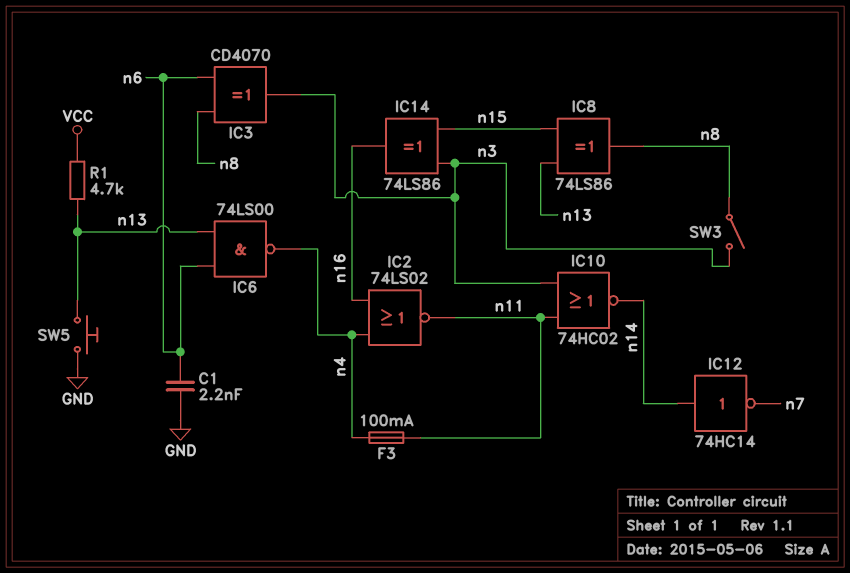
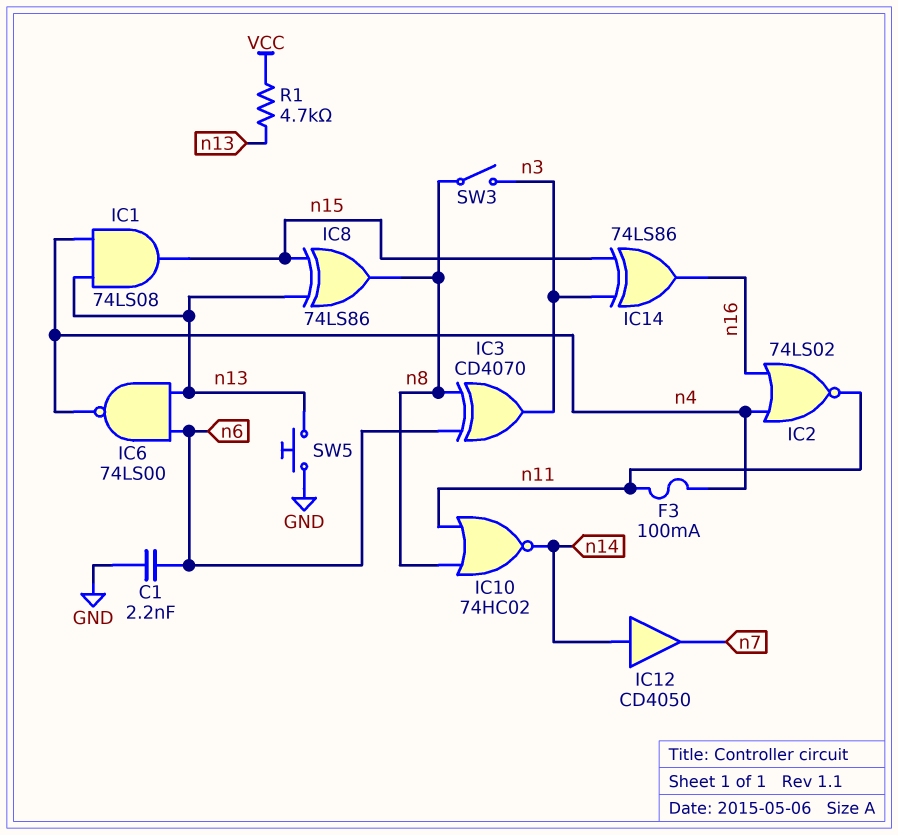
IC1: none -> AND 74LS08 (in n4, in n13, out n15)
IC10: NOR 74HC02 (in n3, in n11, out n14) -> NOR 74HC02 (in n8, in n11, out n14)
IC12: NOT 74HC14 (in n14, out n7) -> buffer CD4050 (in n14, out n7)

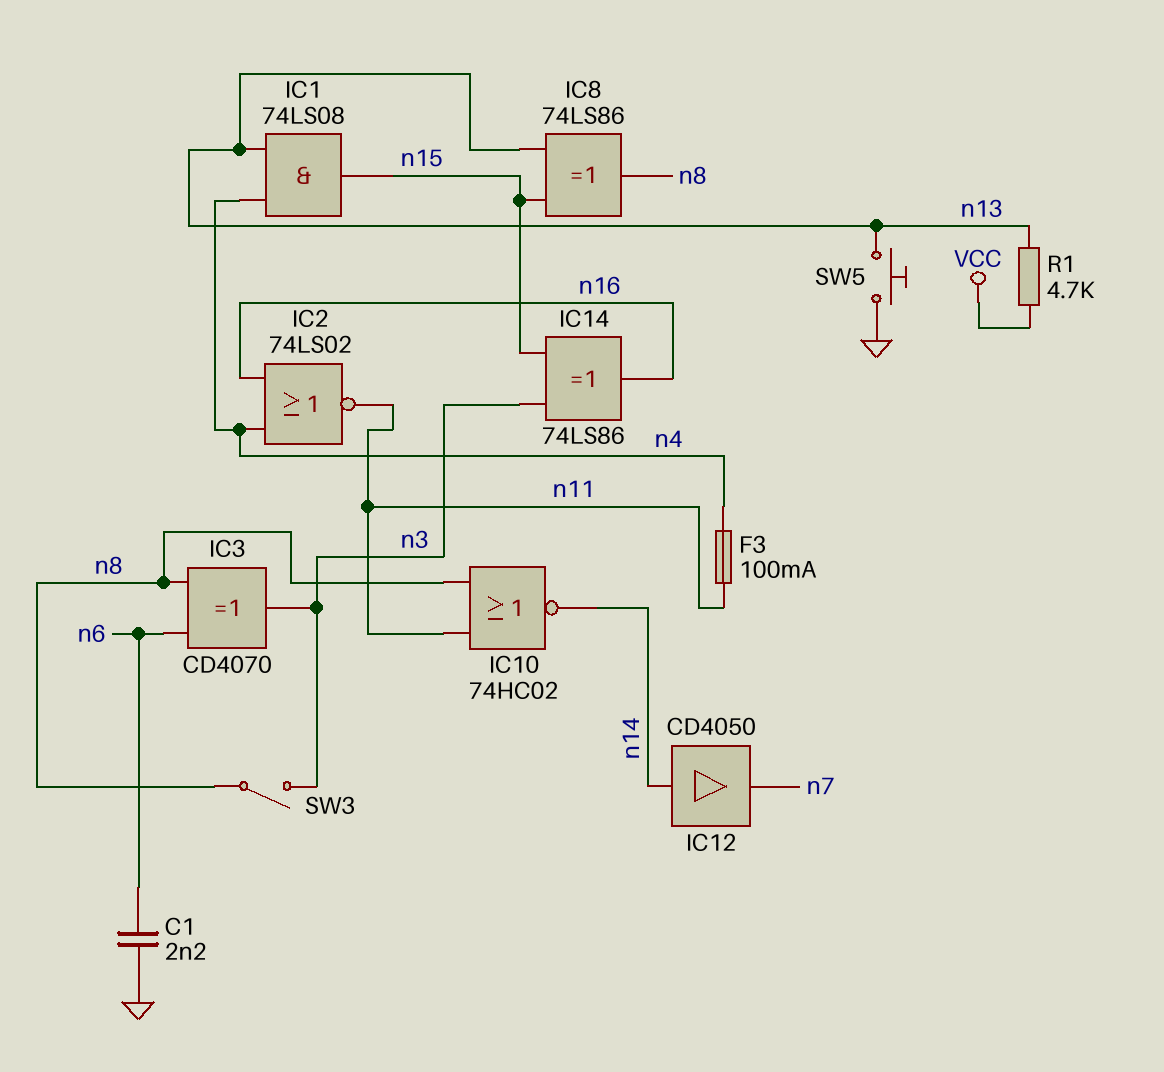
IC6: NAND 74LS00 (in n6, in n13, out n4) -> none

